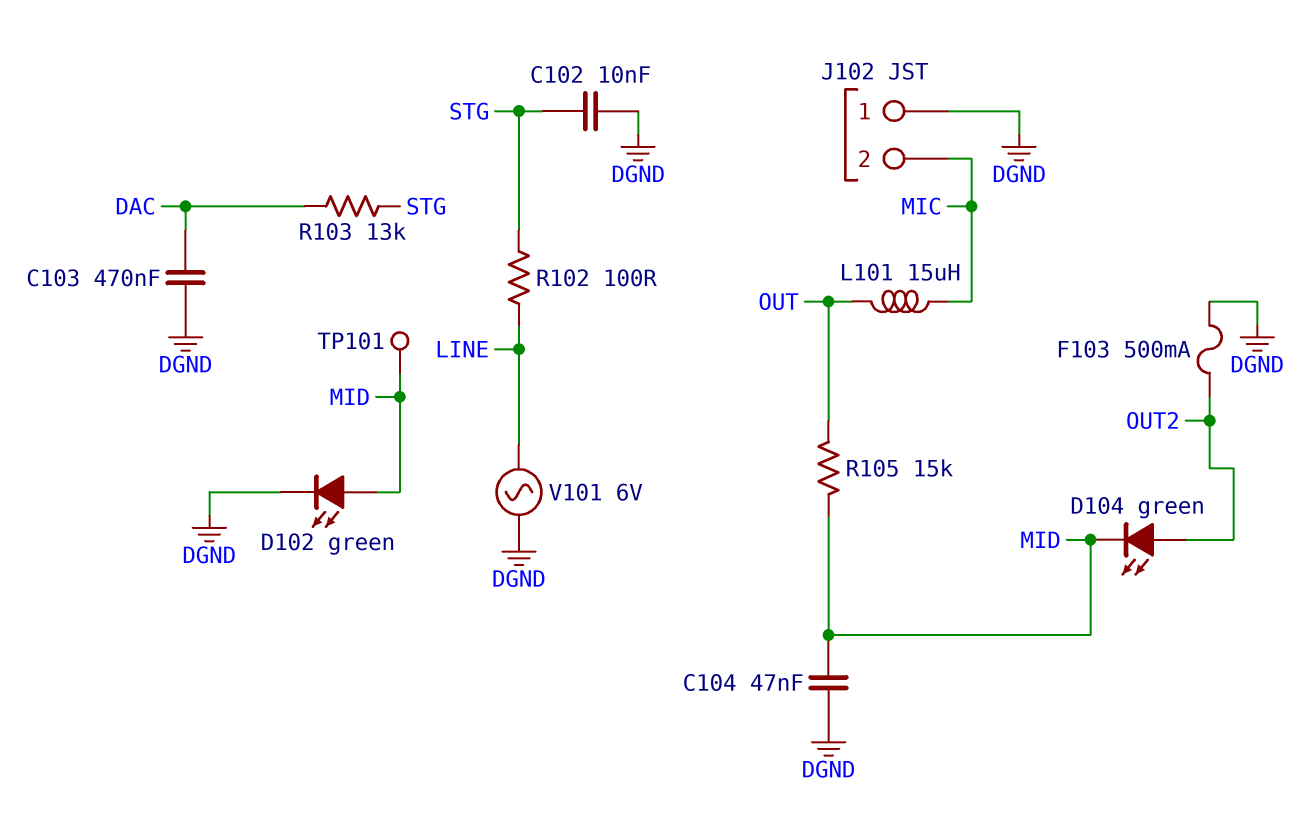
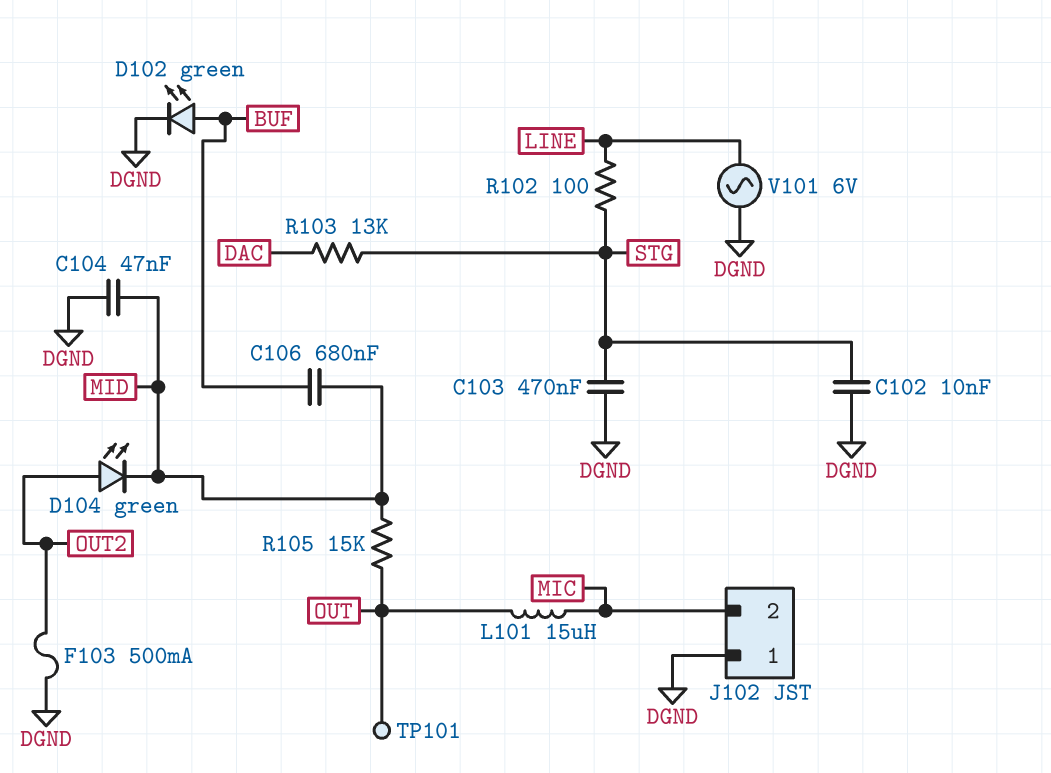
C103: 470nF (DAC, DGND) -> 470nF (DGND, STG)
C106: none -> 680nF (BUF, MID)
D102: LED green (A MID, K DGND) -> LED green (A BUF, K DGND)
TP101: test point (MID) -> test point (OUT)

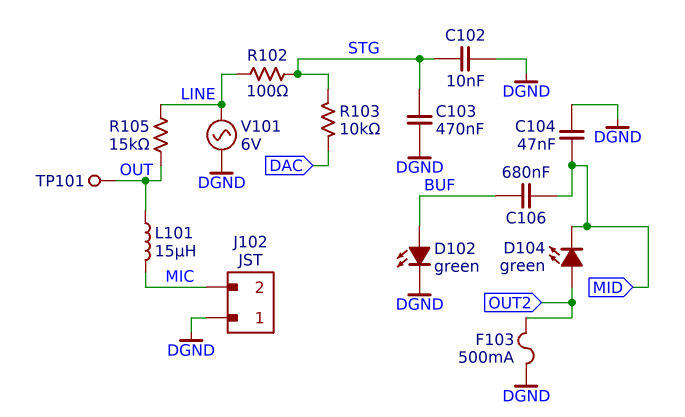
R103: 13k (DAC, STG) -> 10k (DAC, STG)
R105: 15k (MID, OUT) -> 15k (LINE, OUT)

